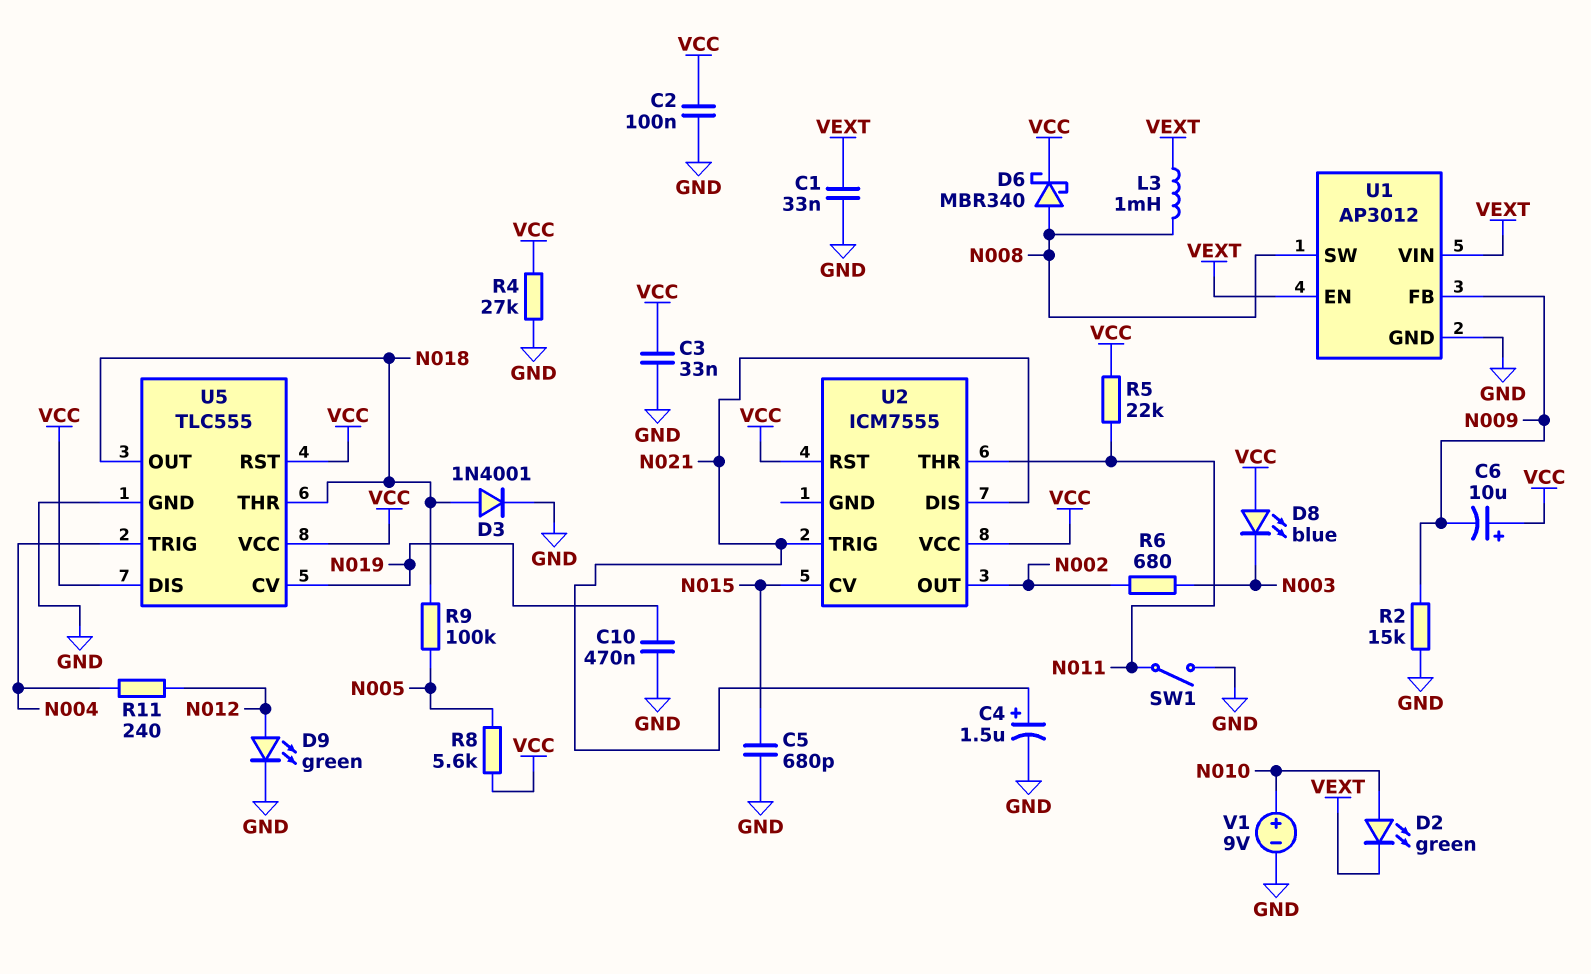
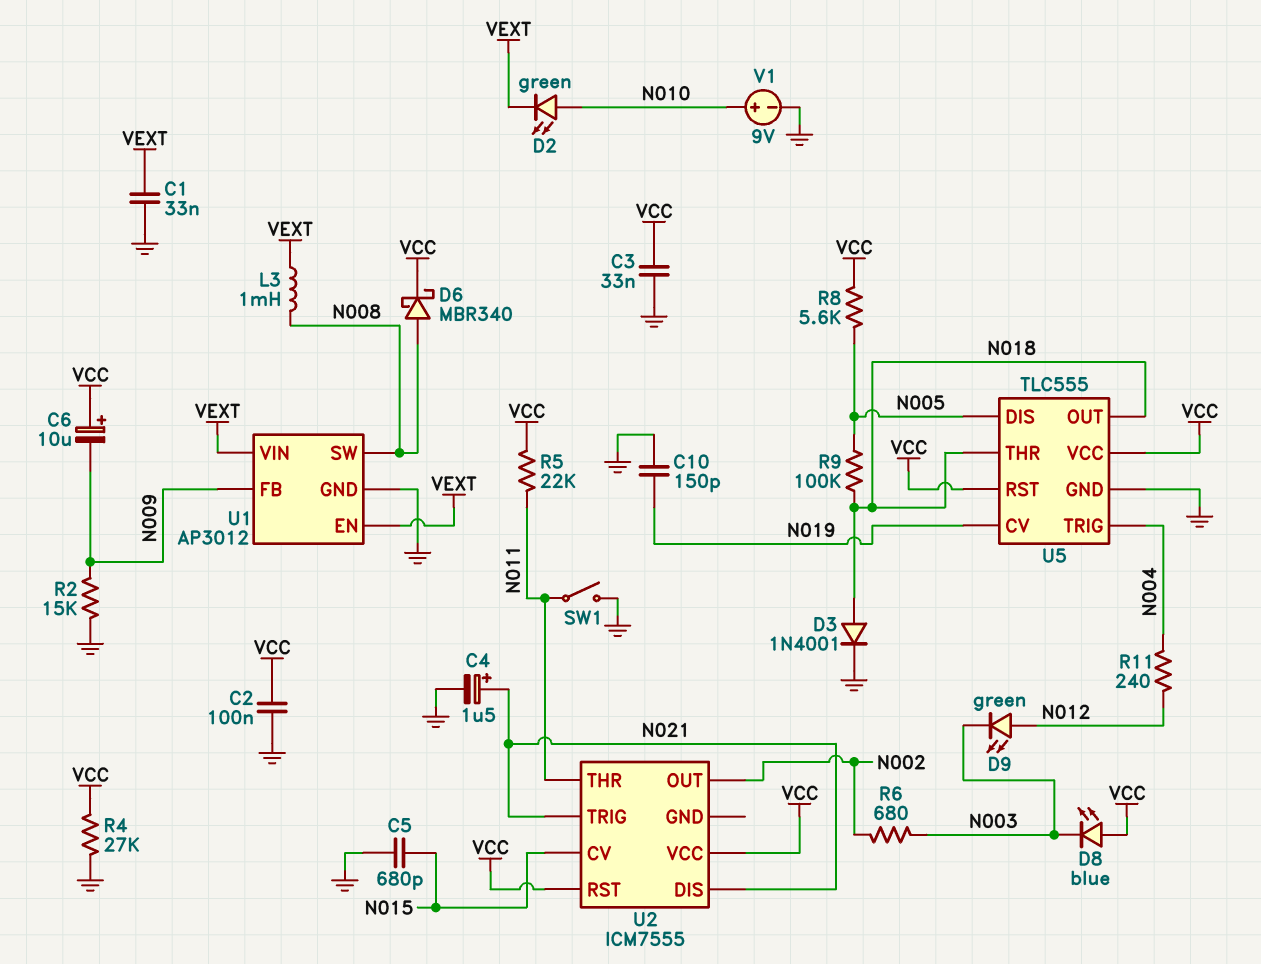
C10: 470nF (GND, N019) -> 150pF (GND, N019)
D9: LED green (A N012, K GND) -> LED green (A N012, K N003)
U5 pin DIS: VCC -> N005

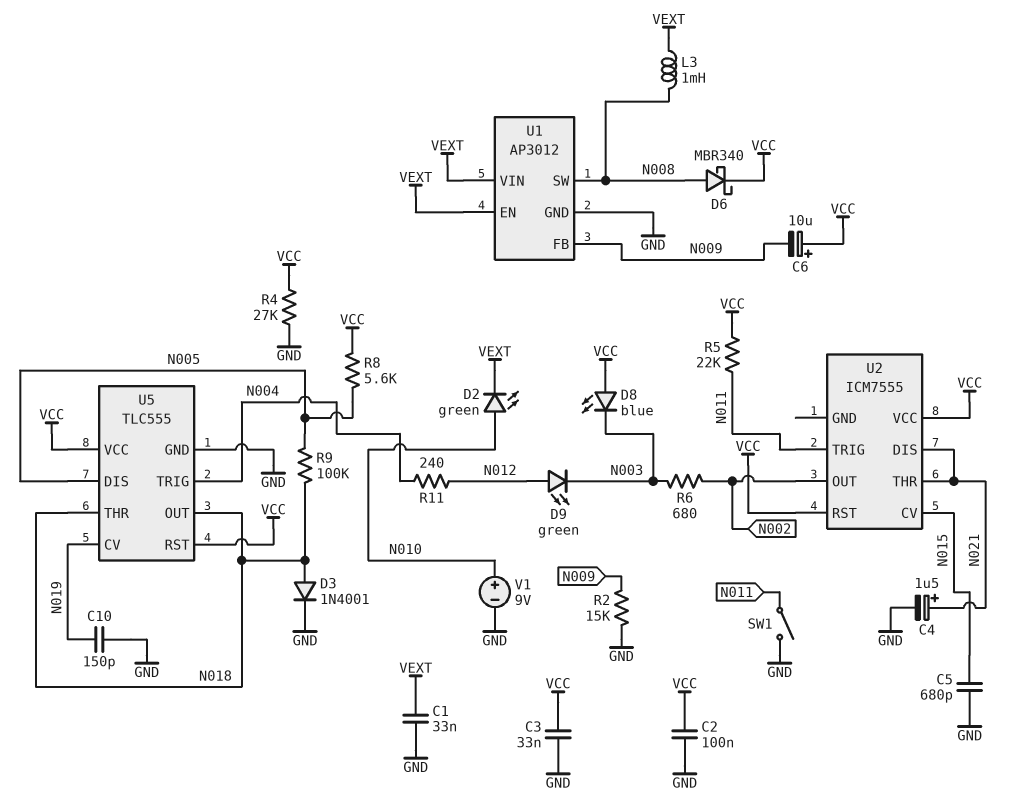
U2 pin THR: N011 -> N021
U2 pin TRIG: N021 -> N011

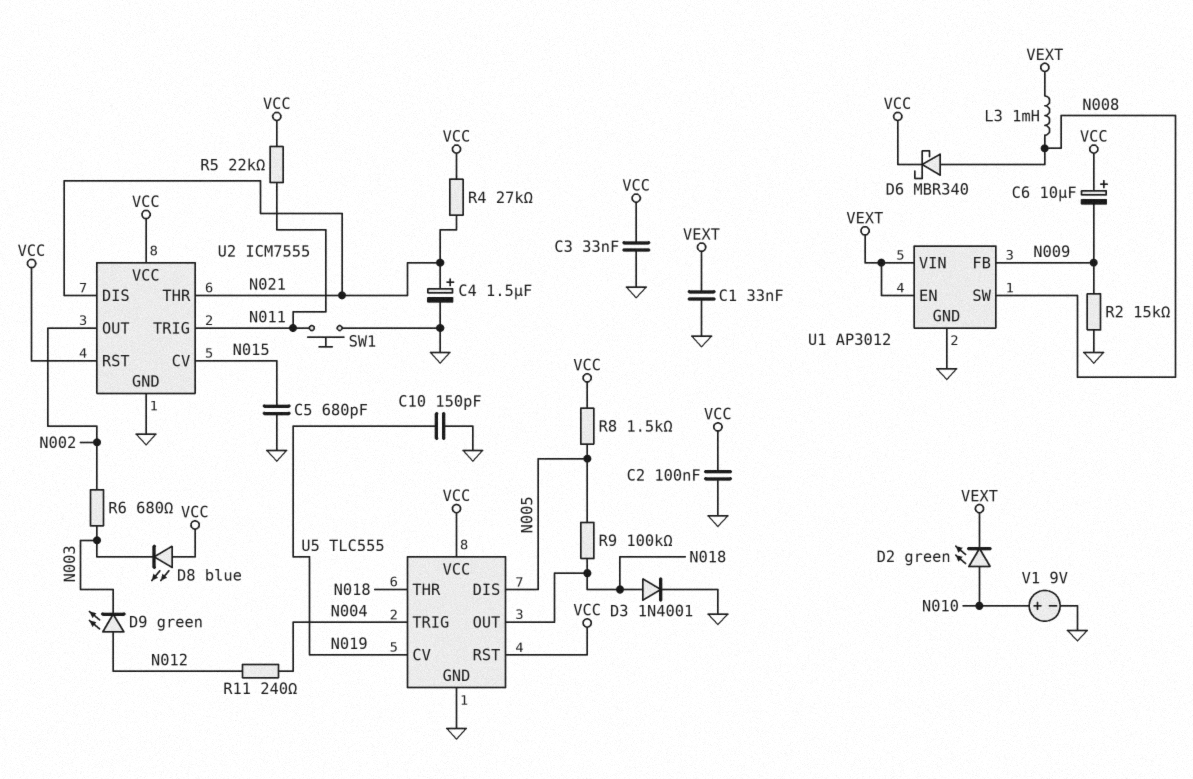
R4: 27k (GND, VCC) -> 27k (N021, VCC)
R8: 5.6k (N005, VCC) -> 1.5k (N005, VCC)
SW1: switch (GND, N011) -> button (GND, N011)
U2 pin GND: none -> GND

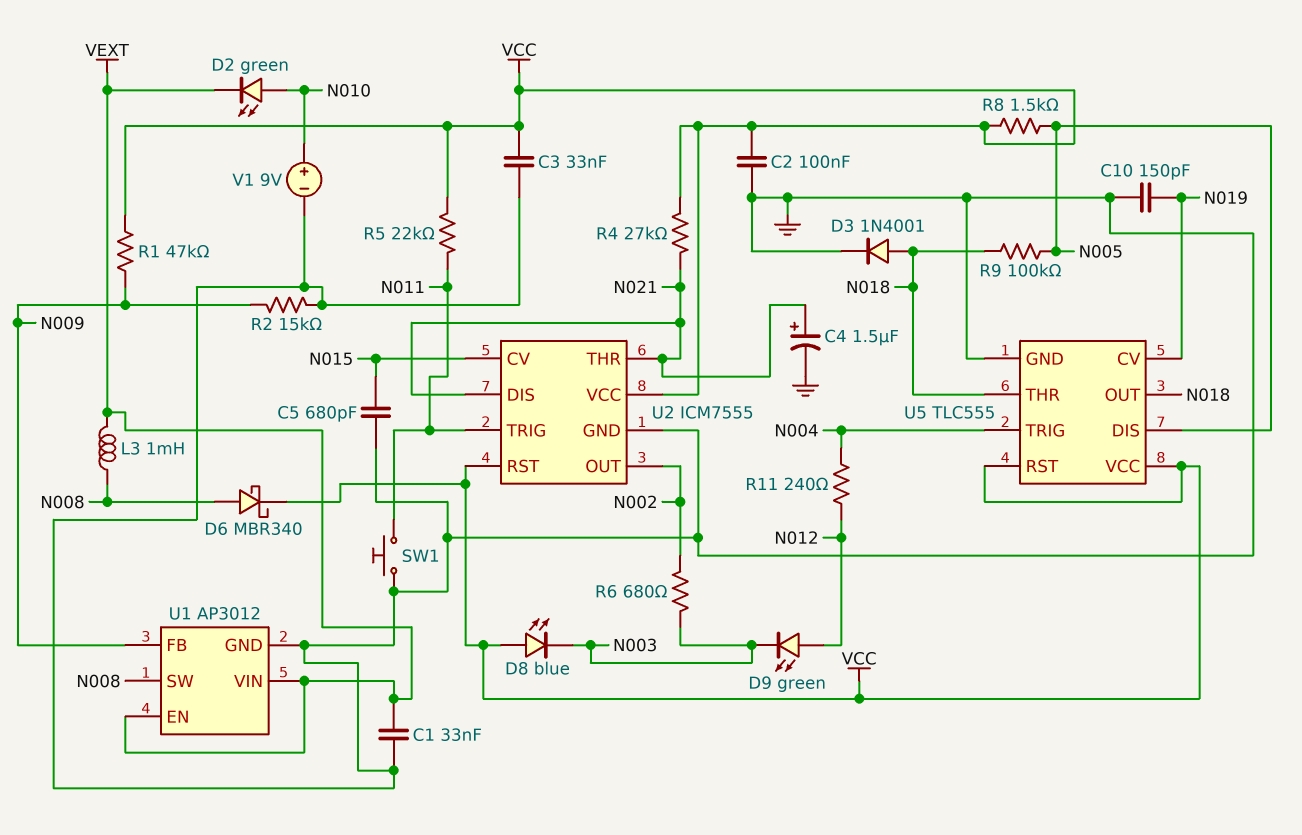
C6: 10uF (plus VCC, minus N009) -> none
R1: none -> 47k (N009, VCC)

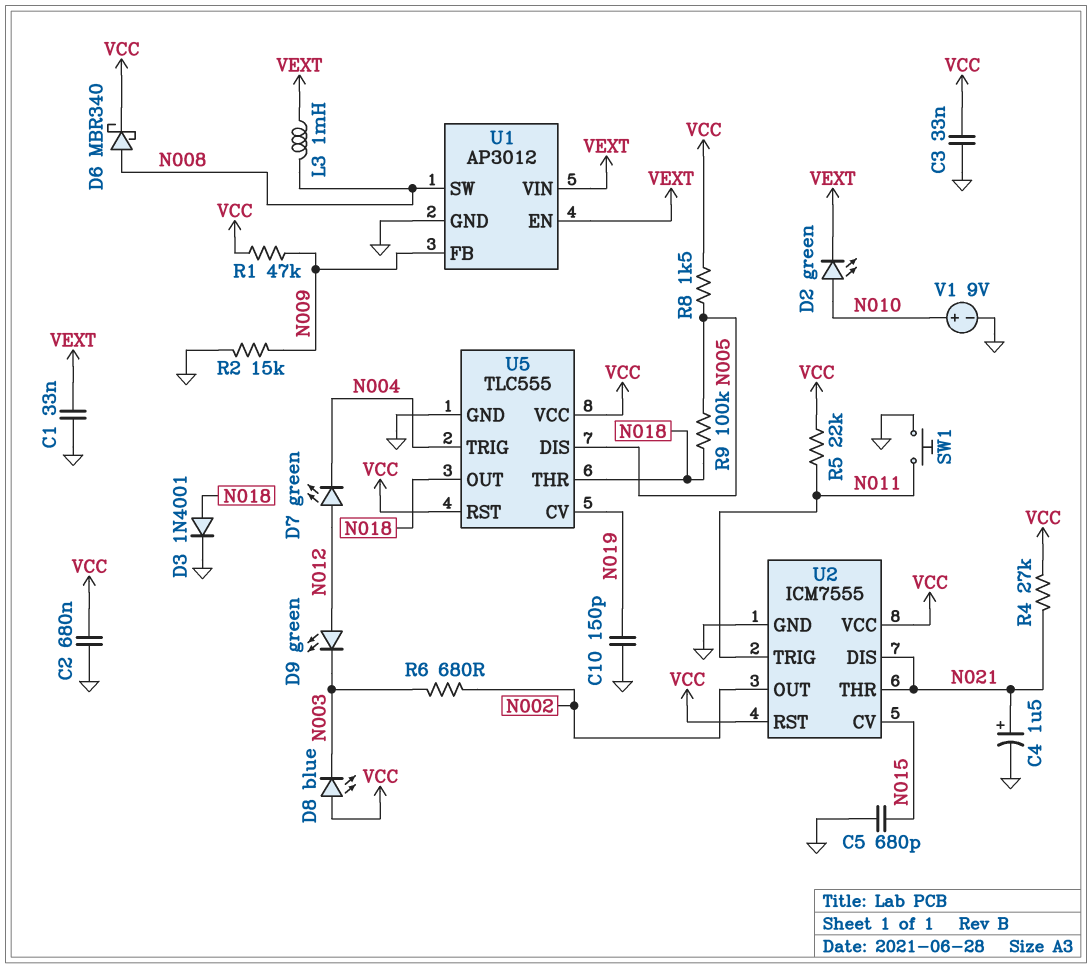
C2: 100nF (GND, VCC) -> 680nF (GND, VCC)
D7: none -> LED green (A N012, K N004)
R11: 240 (N004, N012) -> none

